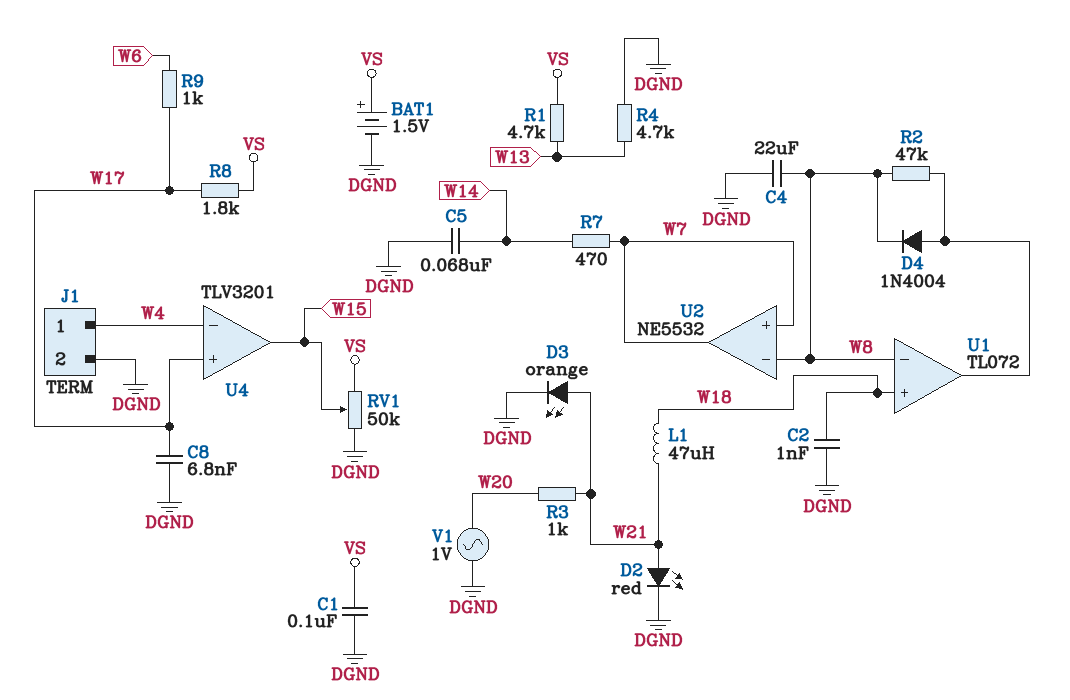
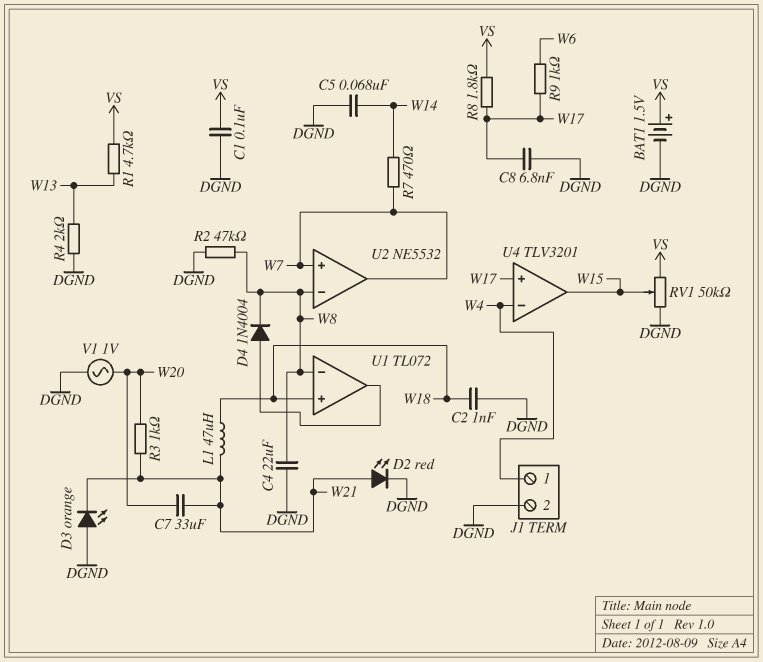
C7: none -> 33uF (W20, W21)
D3: LED orange (A W21, K DGND) -> LED orange (A DGND, K W21)
R2: 47k (U1/out, W8) -> 47k (DGND, W8)
R4: 4.7k (DGND, W13) -> 2k (DGND, W13)

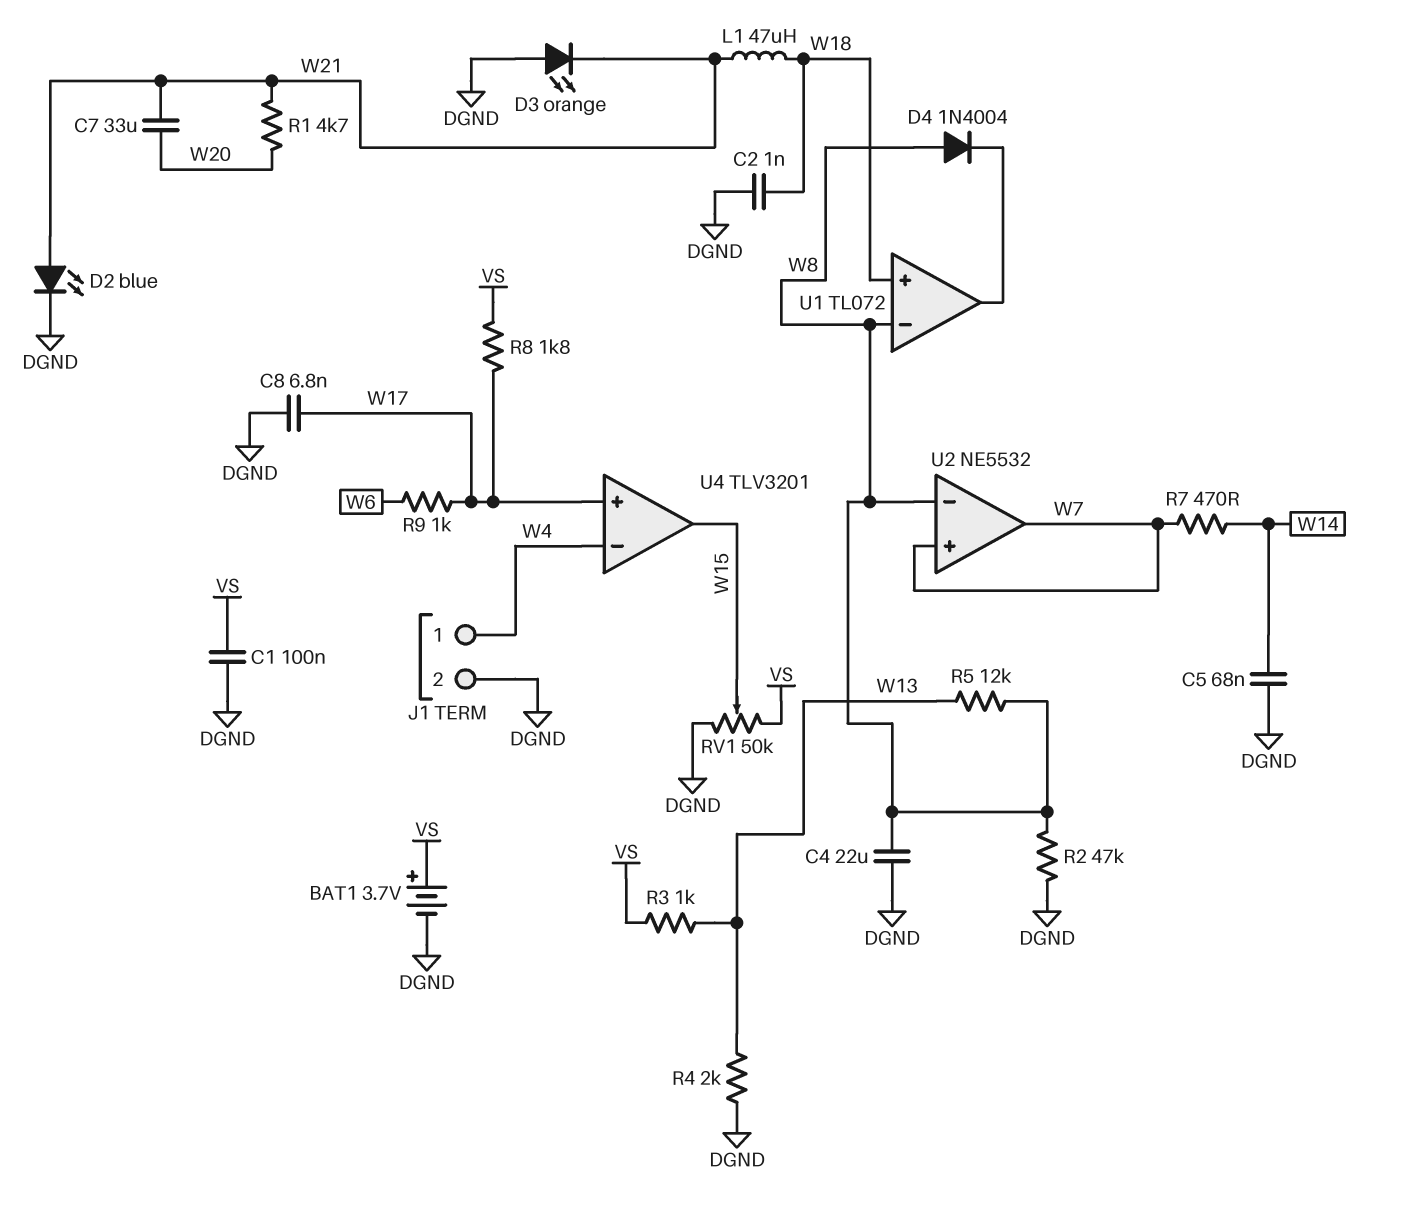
BAT1: 1.5V (plus VS, minus DGND) -> 3.7V (plus VS, minus DGND)
D2: LED red (A W21, K DGND) -> LED blue (A W21, K DGND)
D4: diode 1N4004 (A U1/out, K W8) -> diode 1N4004 (A W8, K U1/out)
R1: 4.7k (VS, W13) -> 4.7k (W20, W21)
R3: 1k (W20, W21) -> 1k (VS, W13)
R5: none -> 12k (W8, W13)
V1: AC 1V (DGND, W20) -> none

